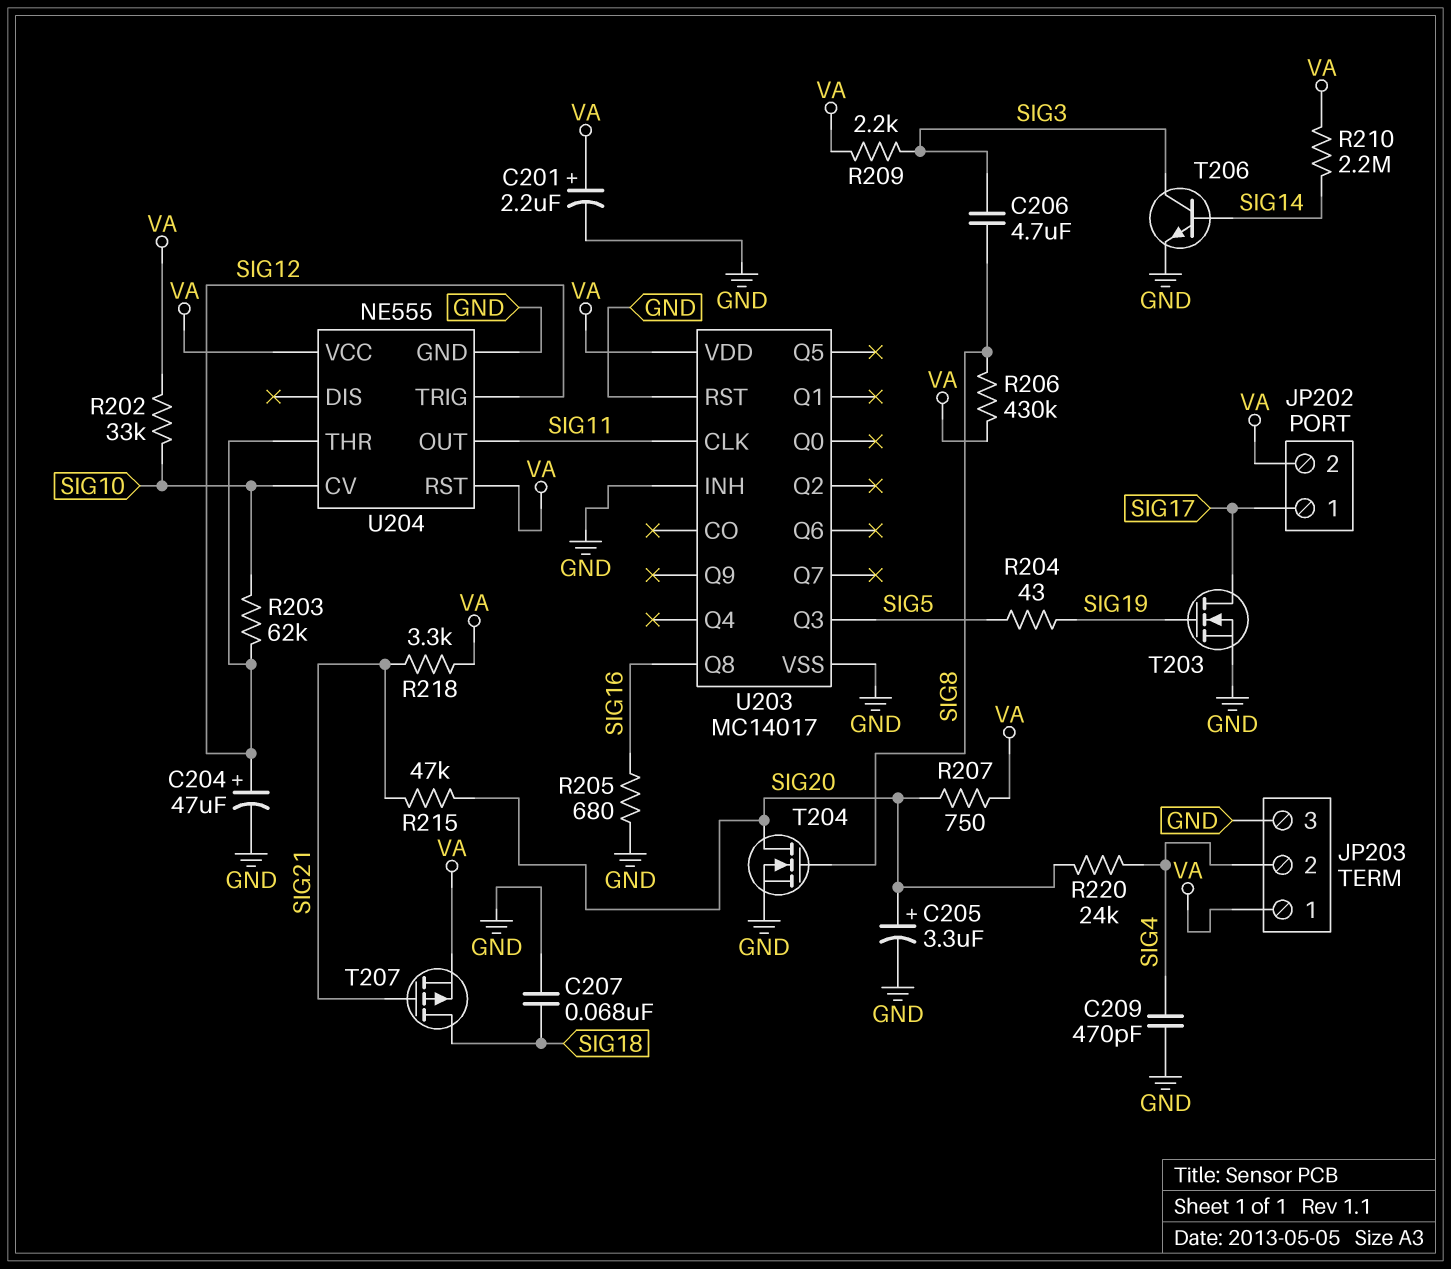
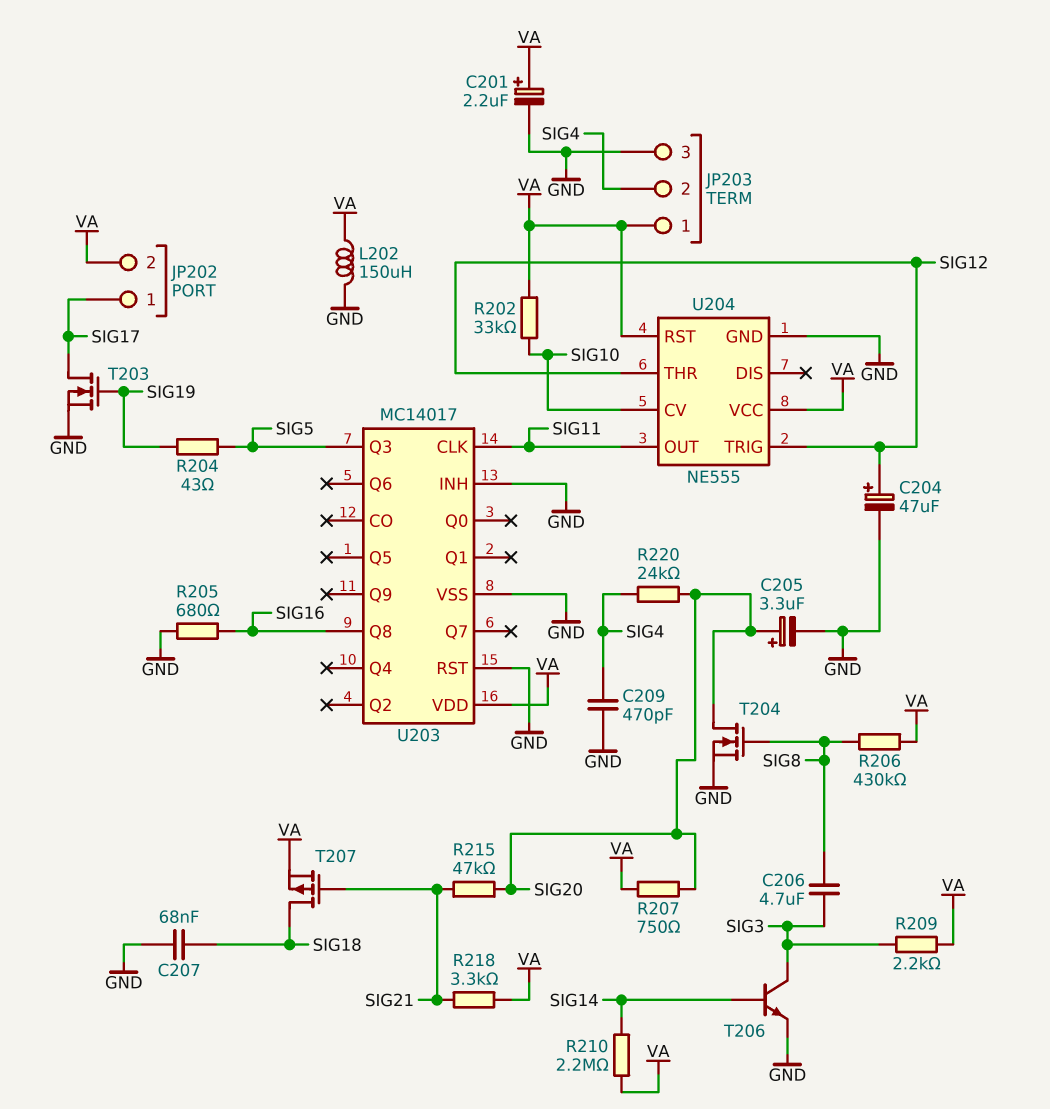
L202: none -> 150uH (GND, VA)
R203: 62k (SIG10, SIG12) -> none

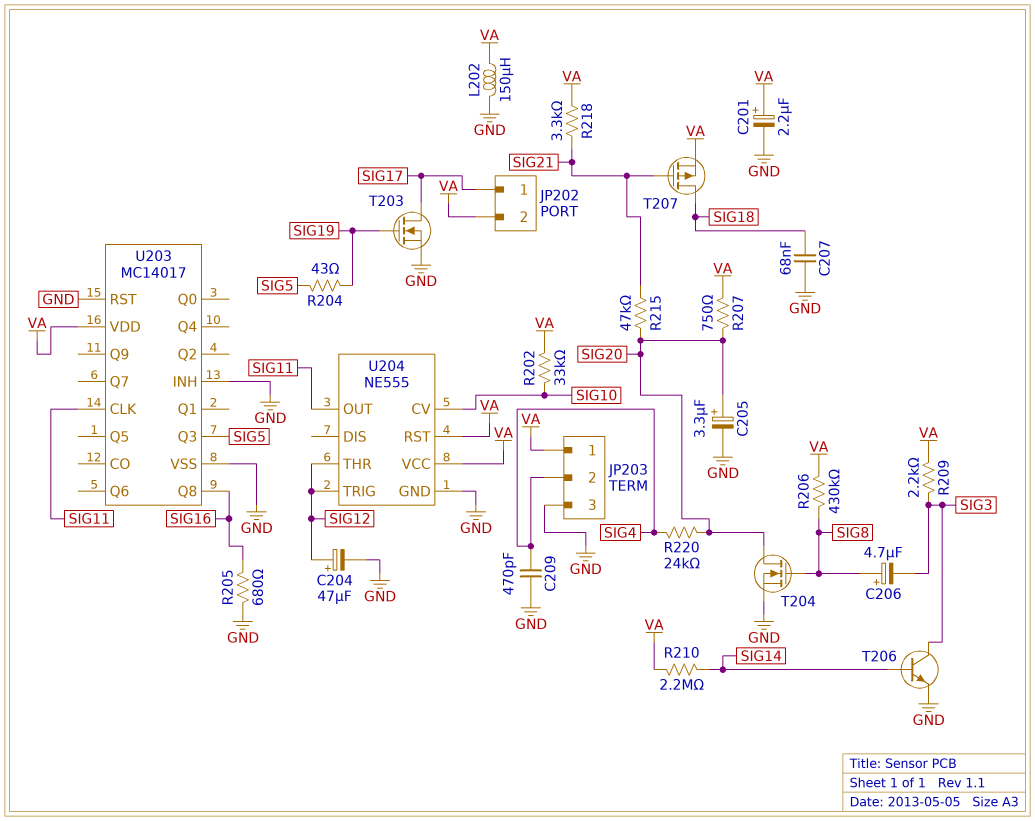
C206: 4.7uF (SIG3, SIG8) -> 4.7uF (plus SIG8, minus SIG3)

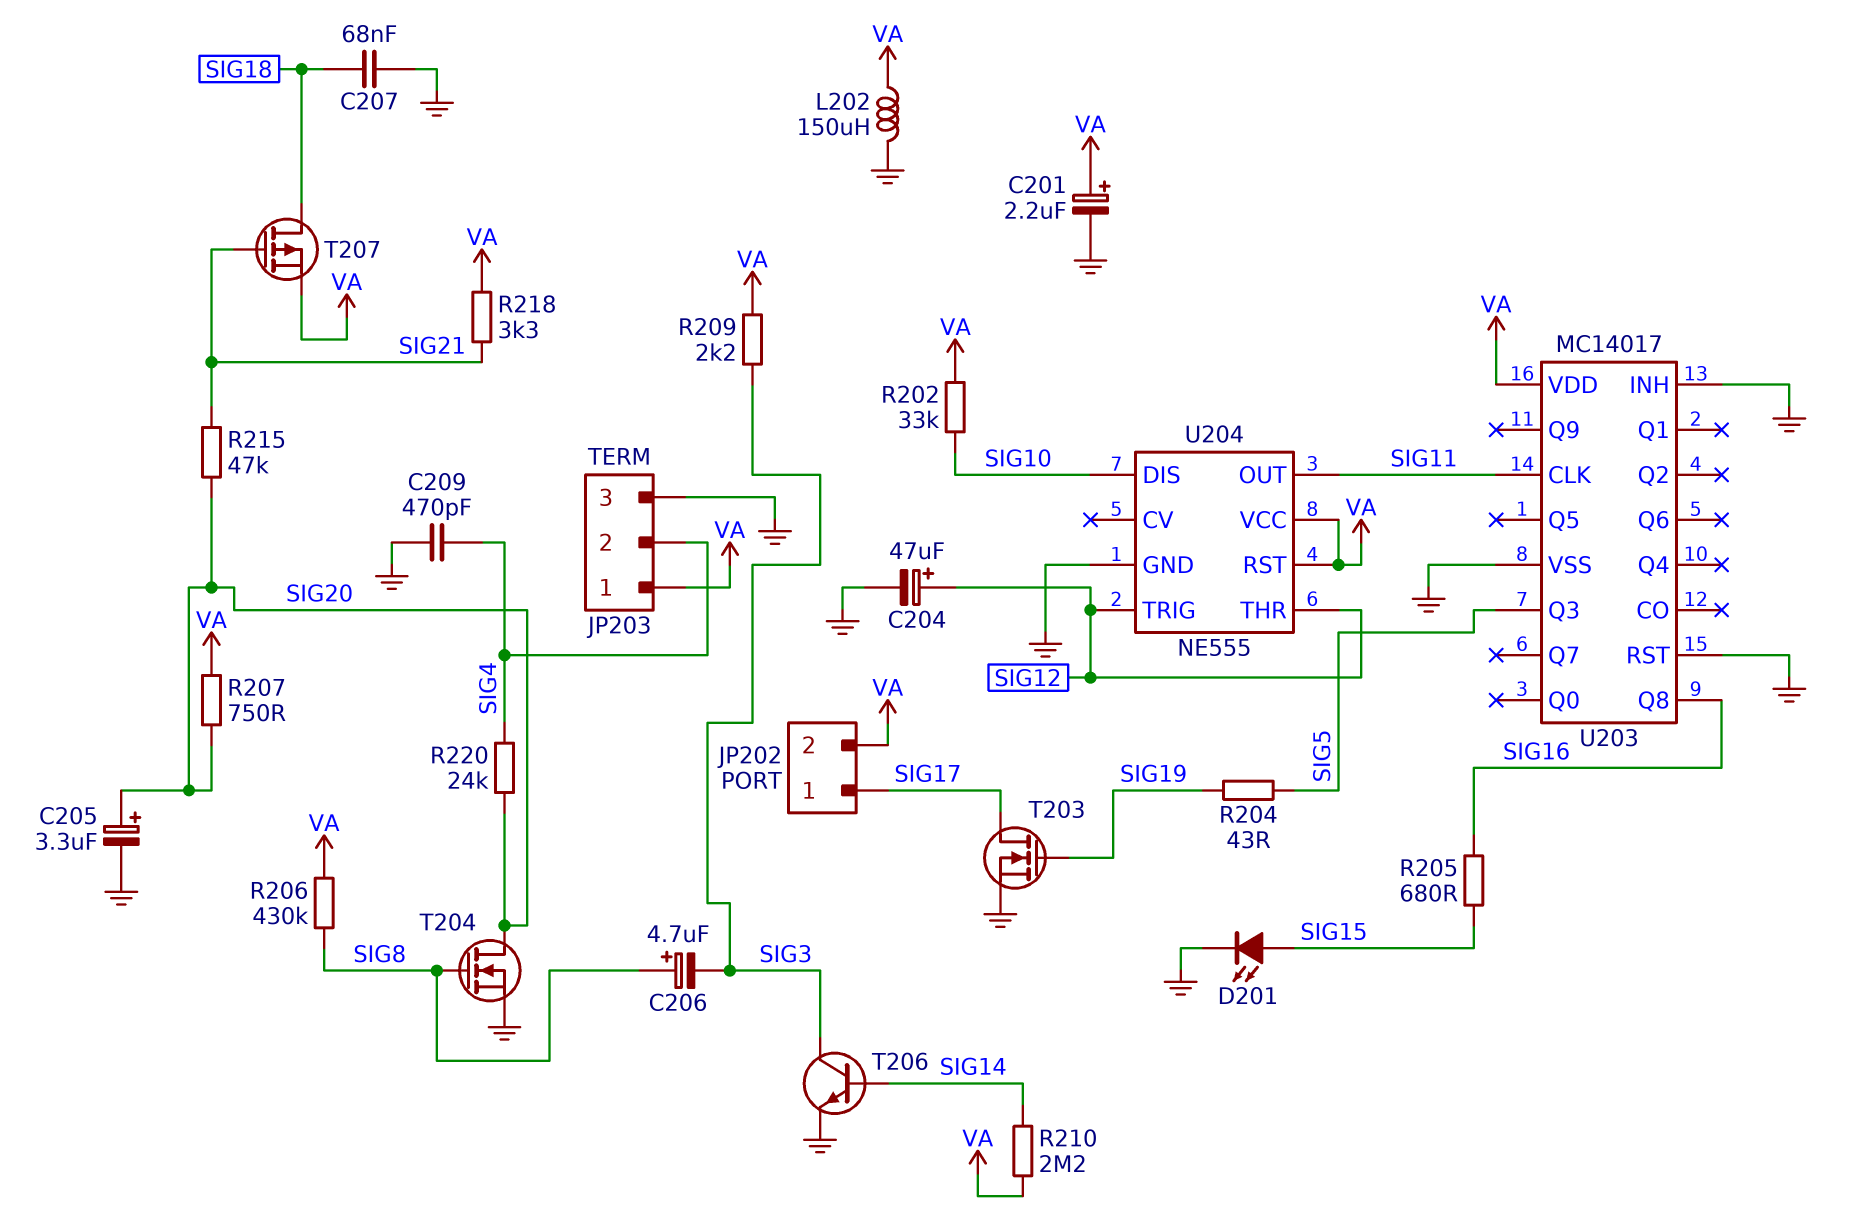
D201: none -> LED (A SIG15, K GND)
R205: 680 (GND, SIG16) -> 680 (SIG15, SIG16)
U204 pin CV: SIG10 -> none
U204 pin DIS: none -> SIG10

